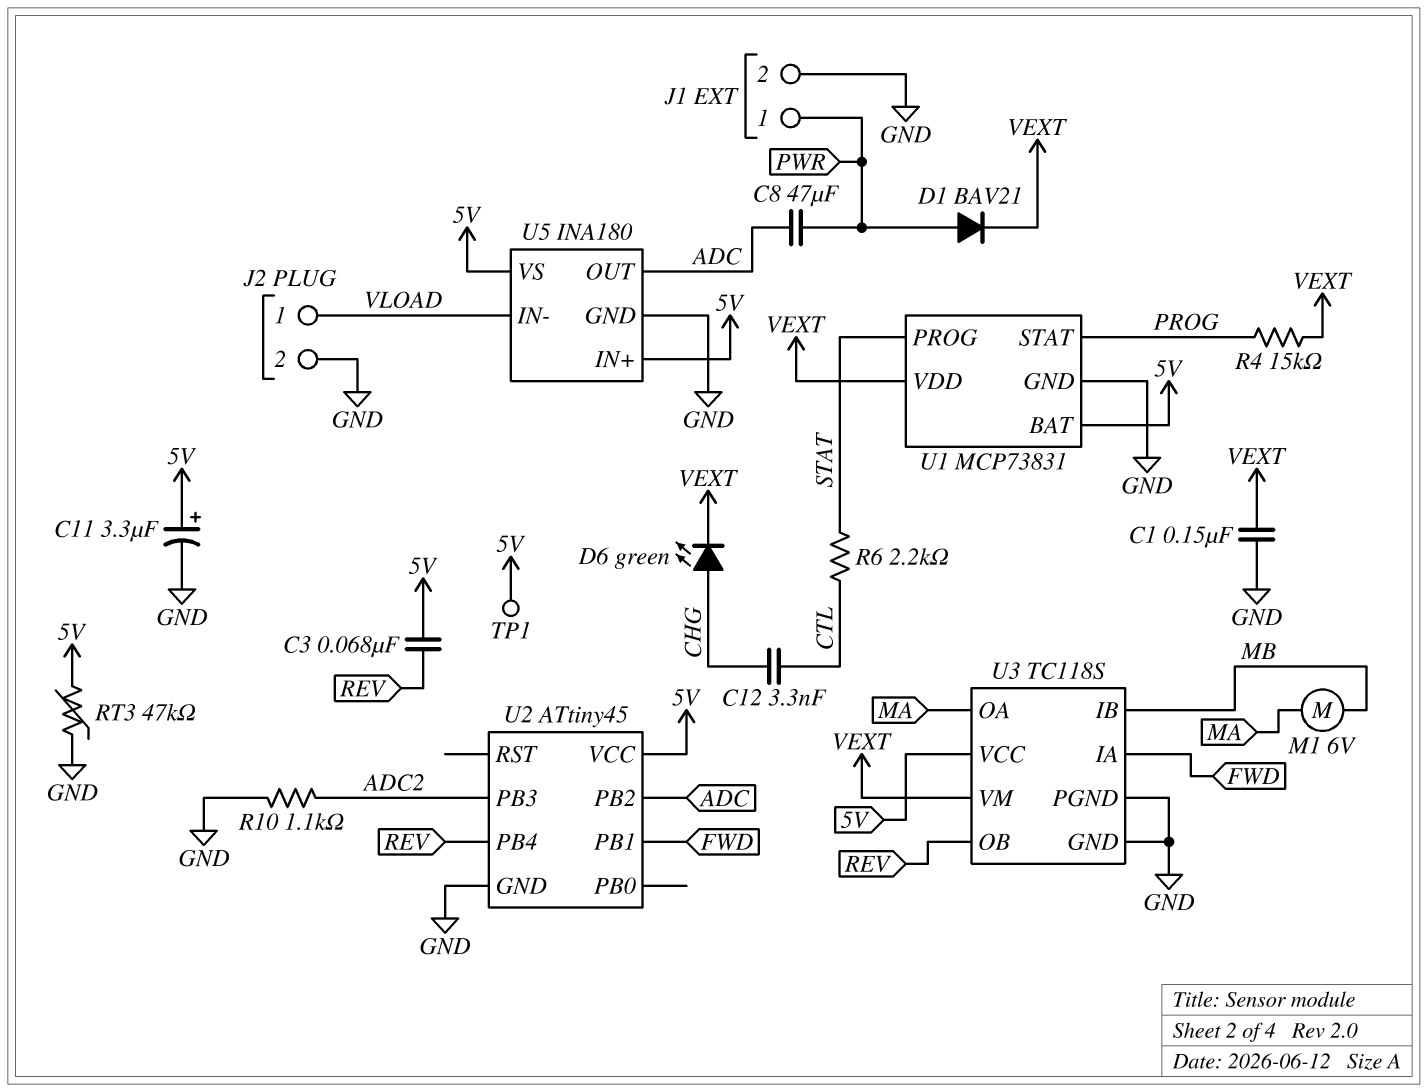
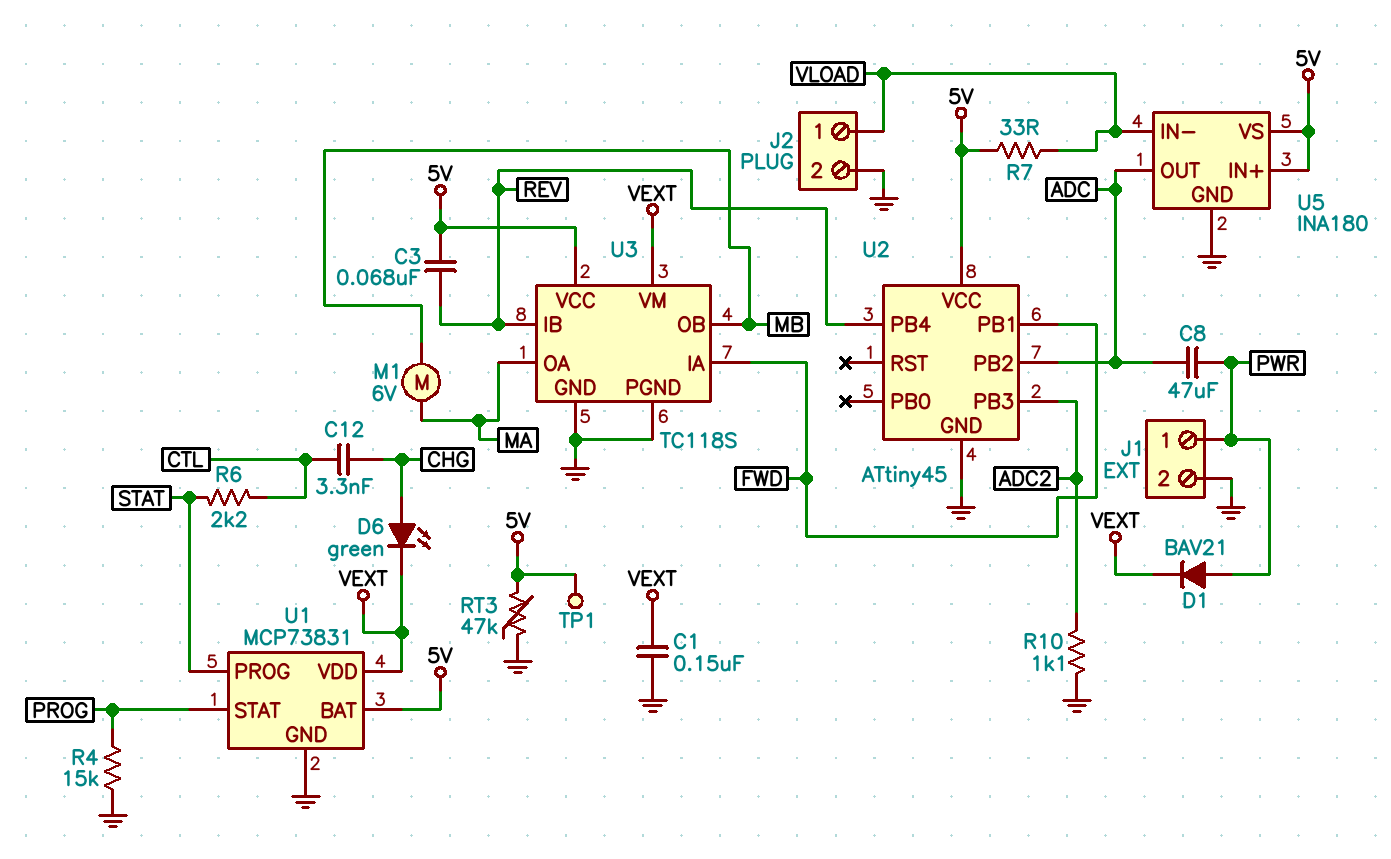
C11: 3.3uF (plus 5V, minus GND) -> none
R4: 15k (PROG, VEXT) -> 15k (GND, PROG)
R7: none -> 33 (5V, VLOAD)
U3 pin IB: MB -> REV
U3 pin OB: REV -> MB

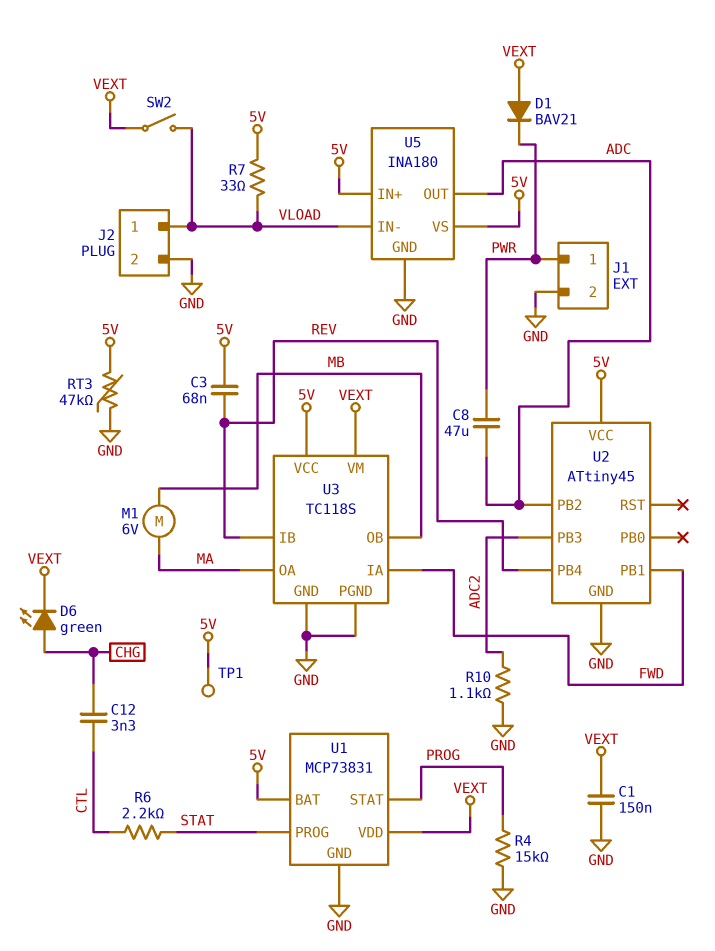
D1: diode BAV21 (A PWR, K VEXT) -> diode BAV21 (A VEXT, K PWR)
SW2: none -> switch (VEXT, VLOAD)

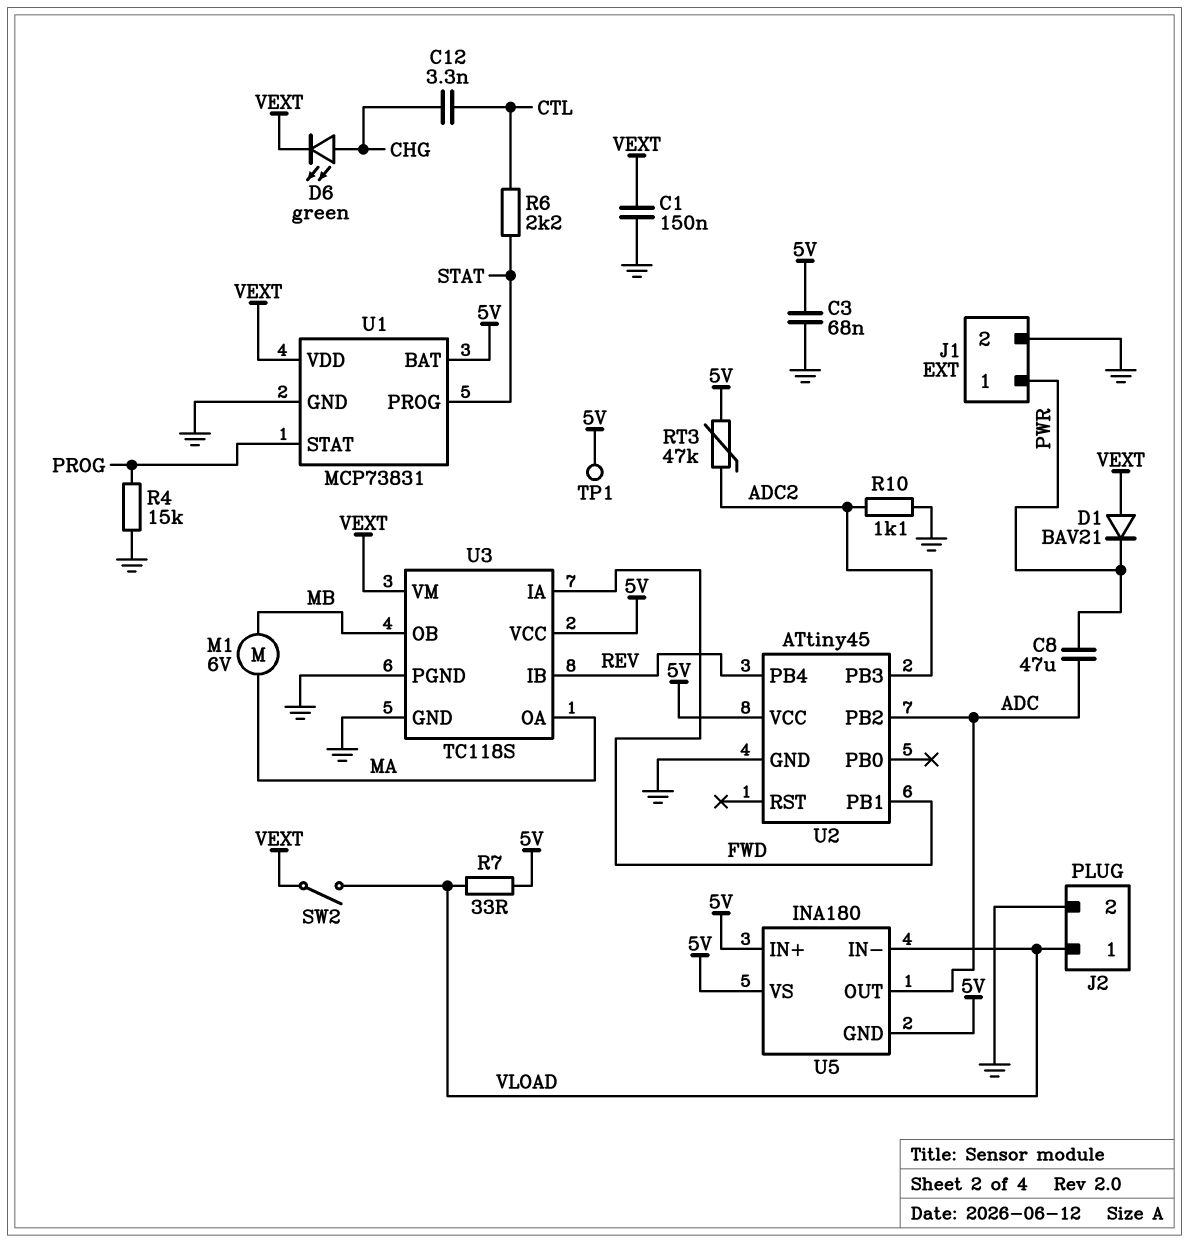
C3: 68nF (5V, REV) -> 68nF (5V, GND)
RT3: 47k (5V, GND) -> 47k (5V, ADC2)
U5 pin GND: GND -> 5V

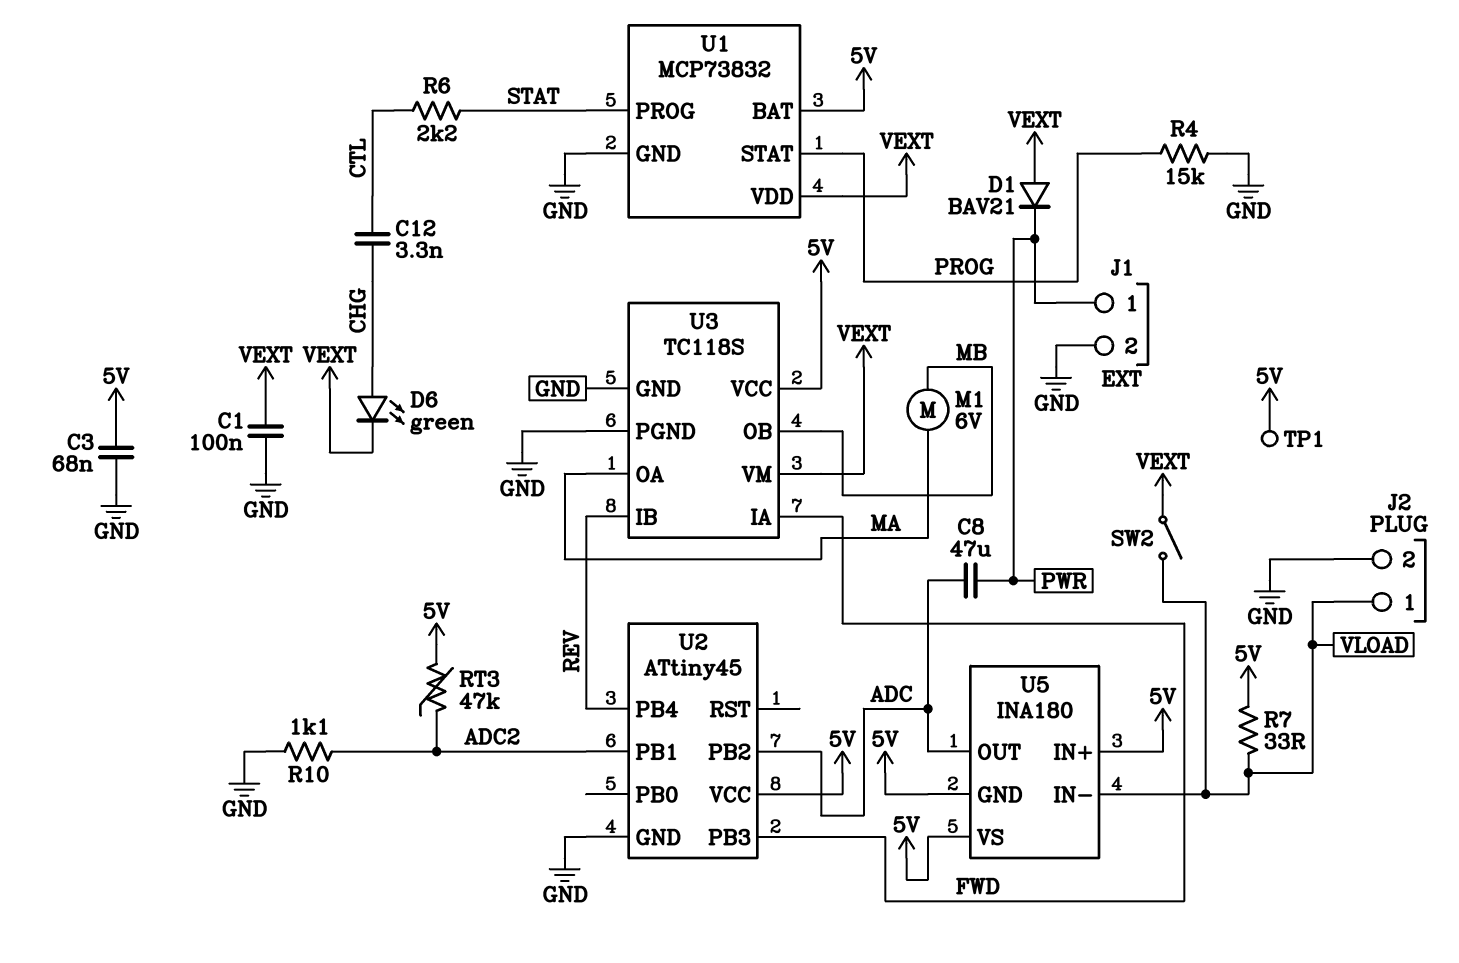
C1: 150nF (GND, VEXT) -> 100nF (GND, VEXT)
U1: MCP73831 -> MCP73832
U2 pin PB1: FWD -> ADC2
U2 pin PB3: ADC2 -> FWD

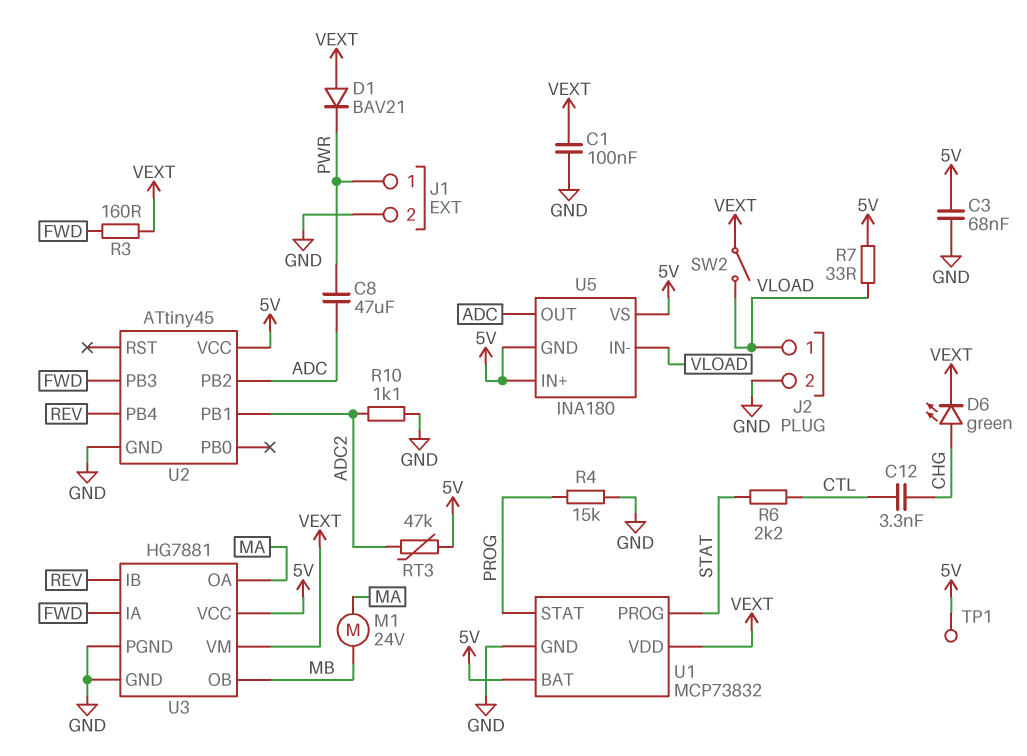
M1: motor 6V (MA, MB) -> motor 24V (MA, MB)
R3: none -> 160 (FWD, VEXT)
U3: TC118S -> HG7881

